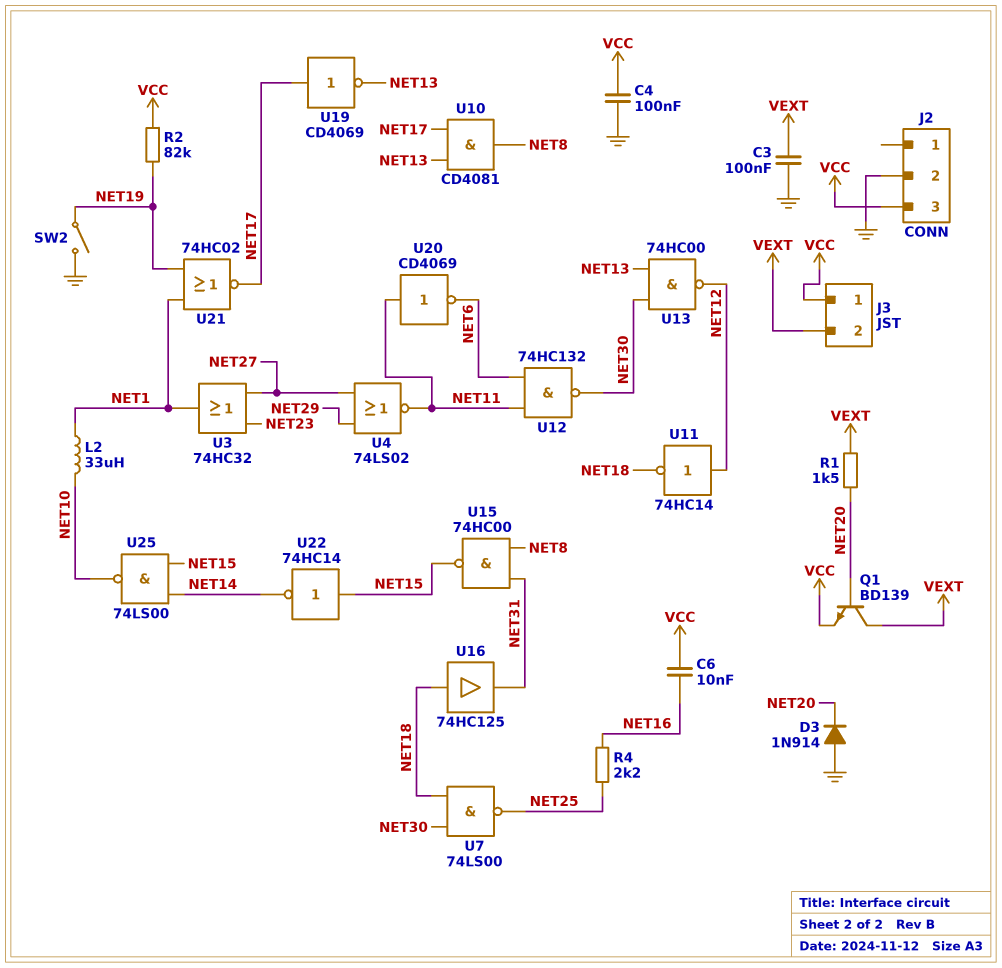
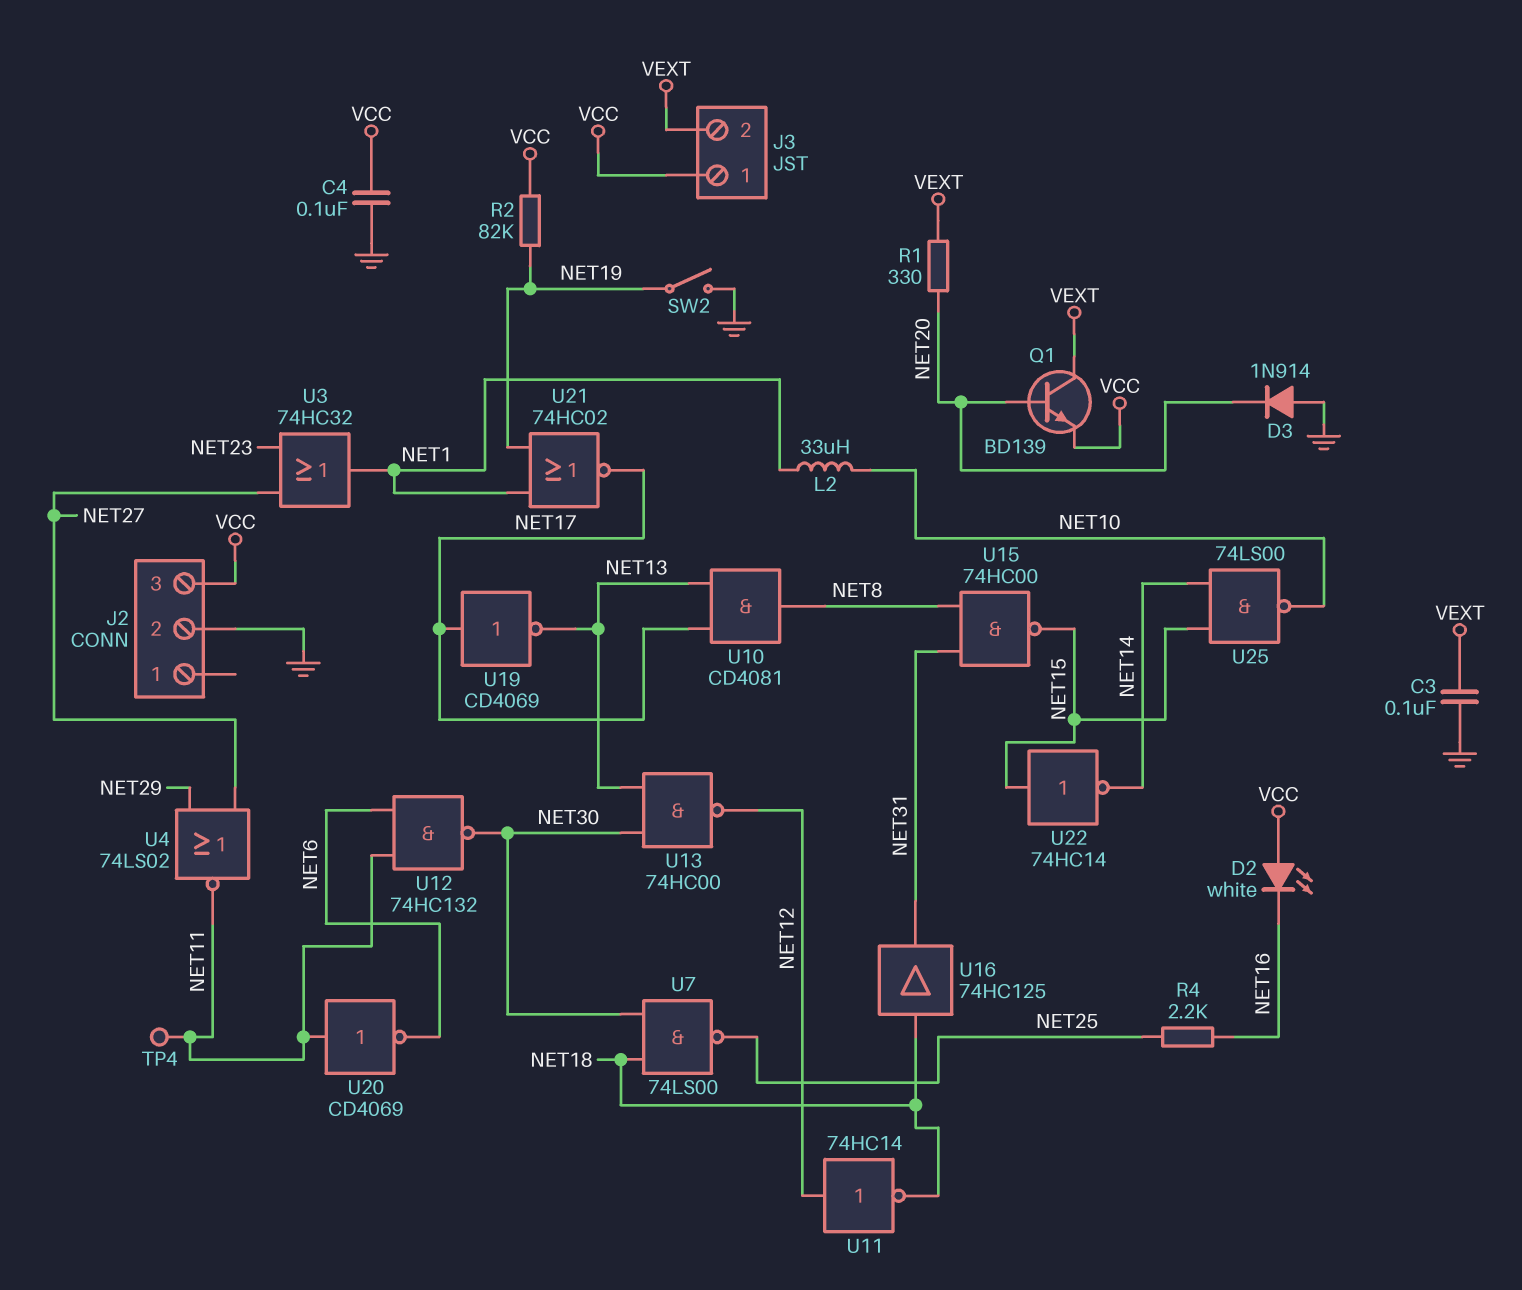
C6: 10nF (NET16, VCC) -> none
D2: none -> LED white (A VCC, K NET16)
R1: 1.5k (NET20, VEXT) -> 330 (NET20, VEXT)
TP4: none -> test point (NET11)

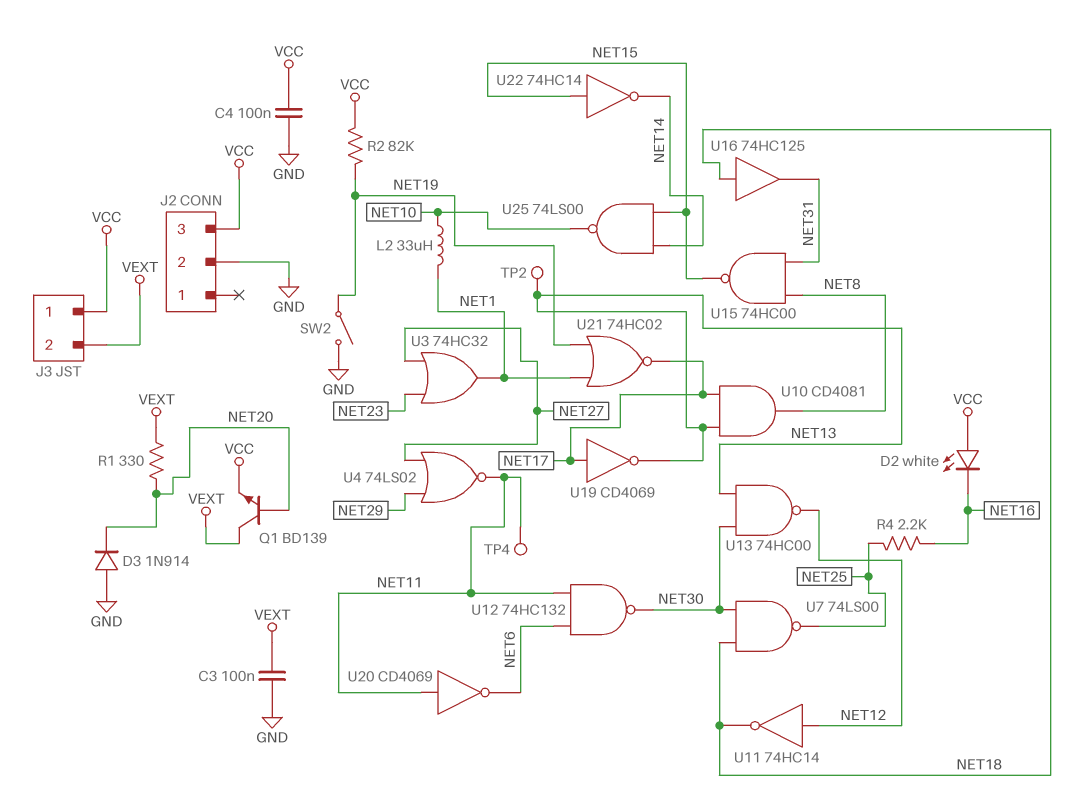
TP2: none -> test point (NET13)

